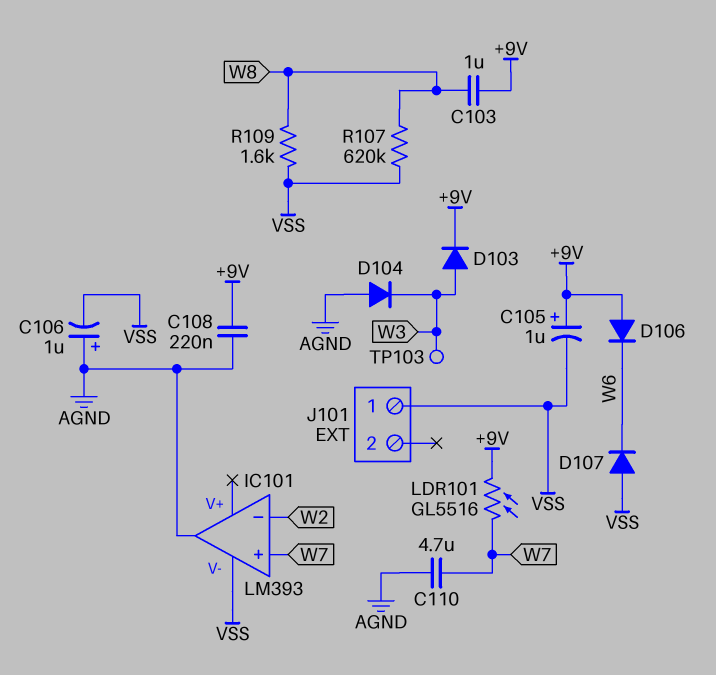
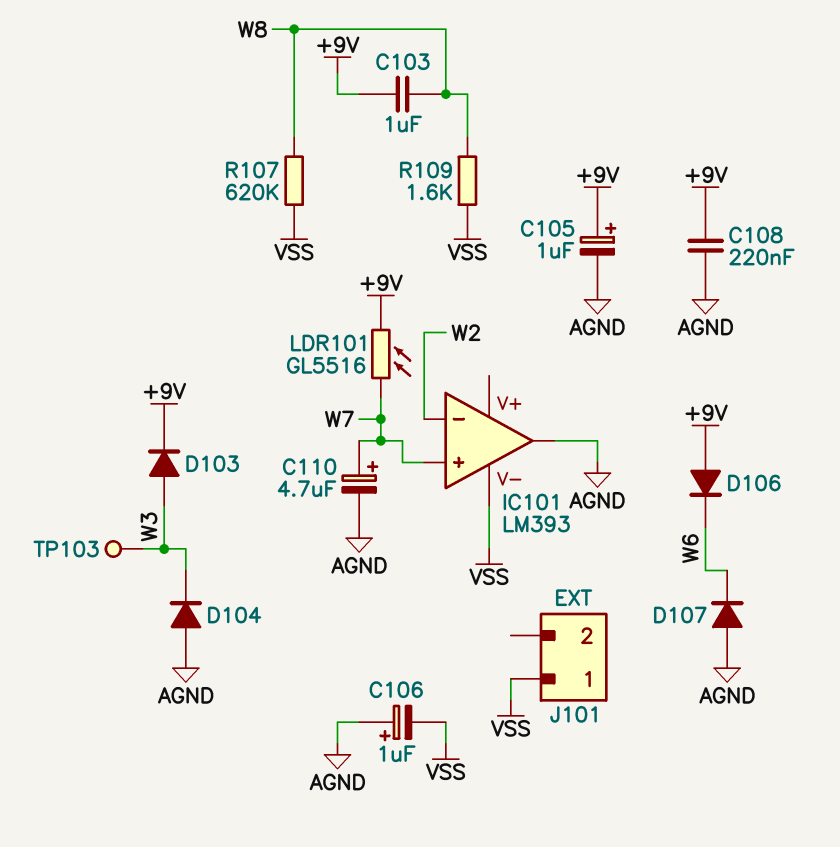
C105: 1uF (plus +9V, minus VSS) -> 1uF (plus +9V, minus AGND)
C110: 4.7uF (AGND, W7) -> 4.7uF (plus W7, minus AGND)
D107: diode (A VSS, K W6) -> diode (A AGND, K W6)

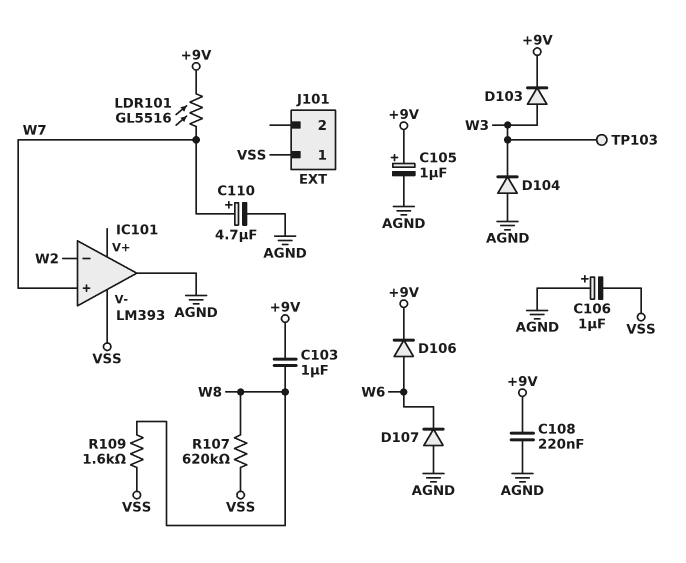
D106: diode (A +9V, K W6) -> diode (A W6, K +9V)

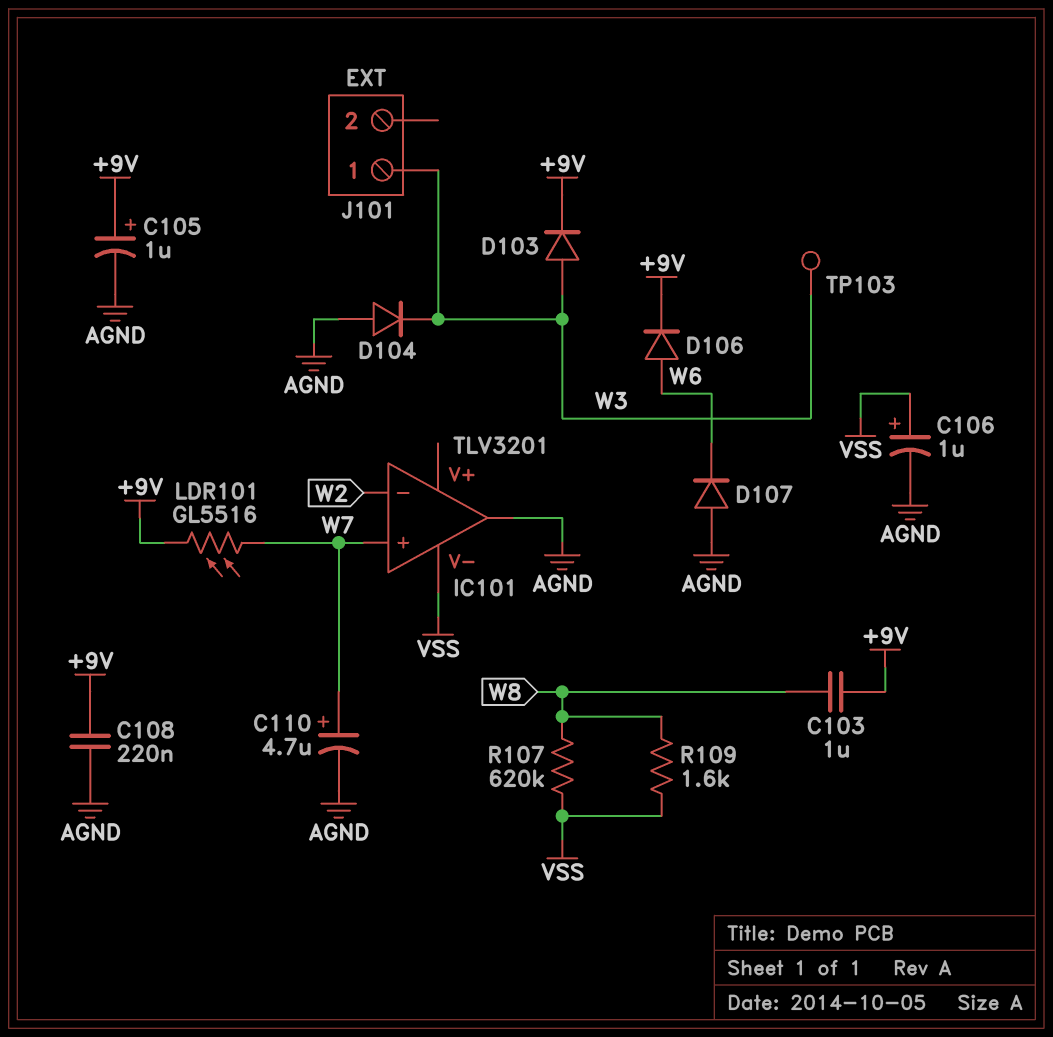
C106: 1uF (plus AGND, minus VSS) -> 1uF (plus VSS, minus AGND)
IC101: LM393 -> TLV3201
J101 pin 1: VSS -> W3

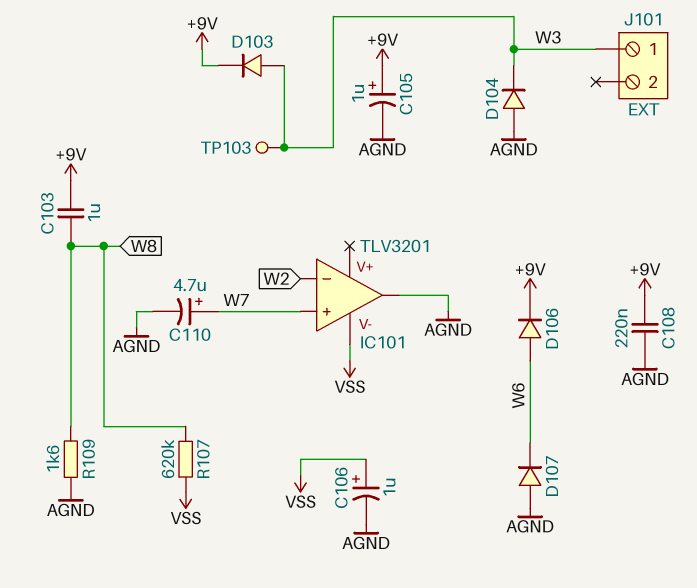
LDR101: GL5516 (+9V, W7) -> none
R109: 1.6k (VSS, W8) -> 1.6k (AGND, W8)

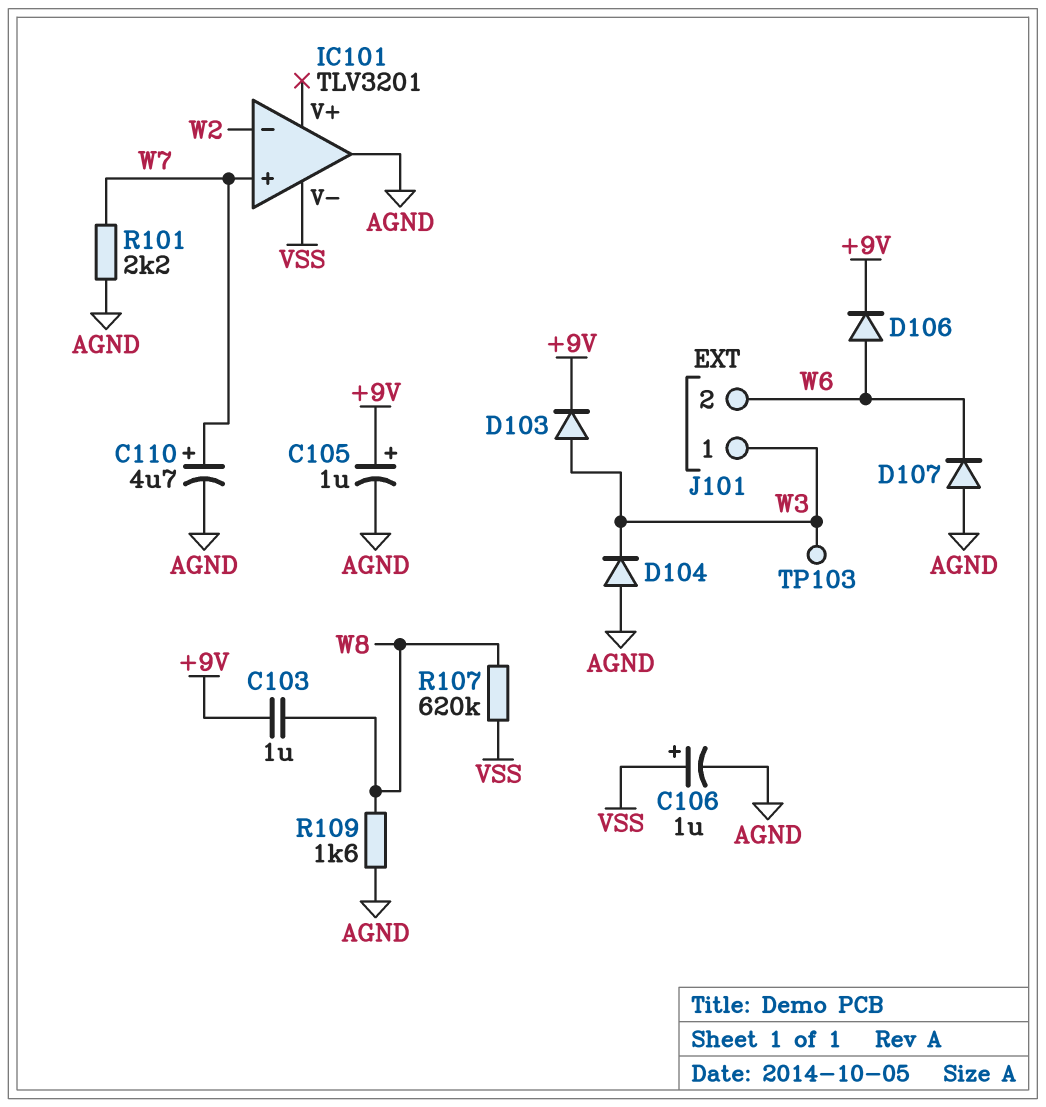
C108: 220nF (+9V, AGND) -> none
J101 pin 2: none -> W6
R101: none -> 2.2k (AGND, W7)

